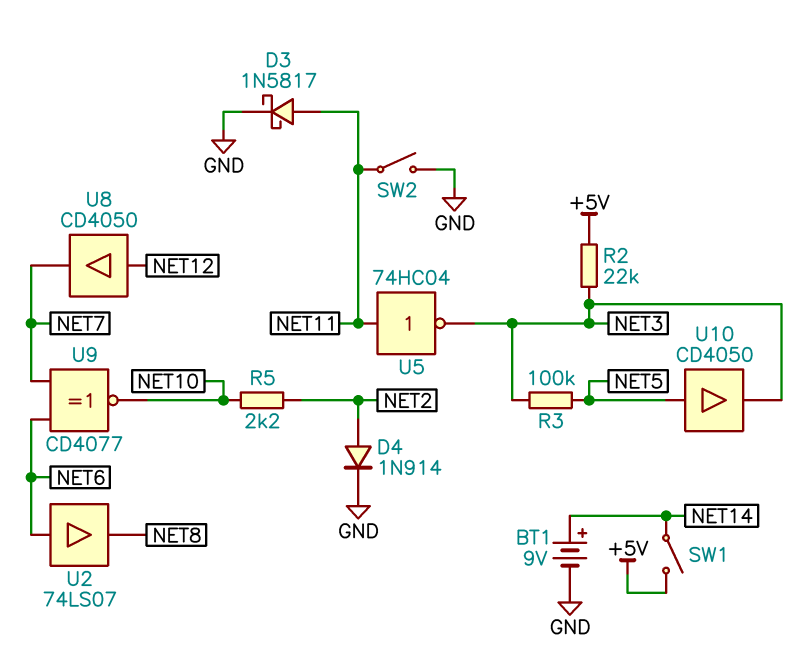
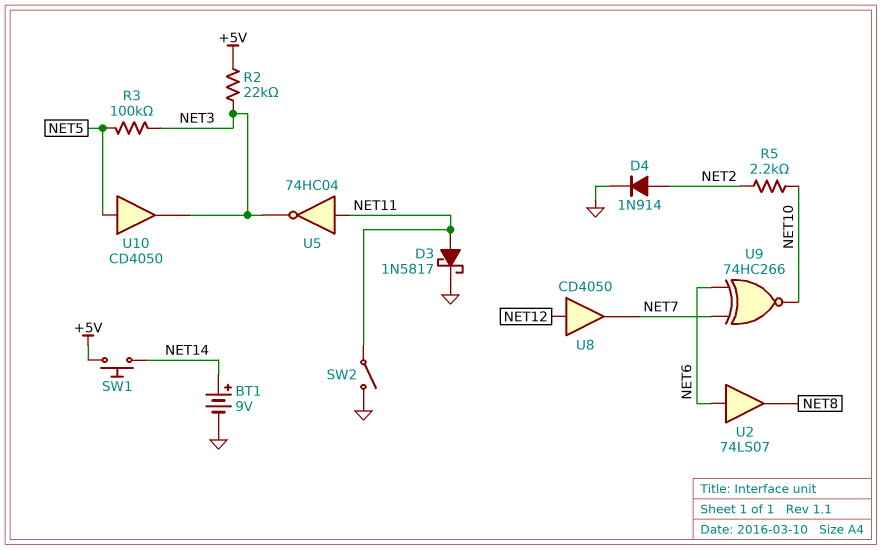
SW1: switch (+5V, NET14) -> button (+5V, NET14)
U9: XNOR CD4077 (in NET6, in NET7, out NET10) -> XNOR 74HC266 (in NET6, in NET7, out NET10)

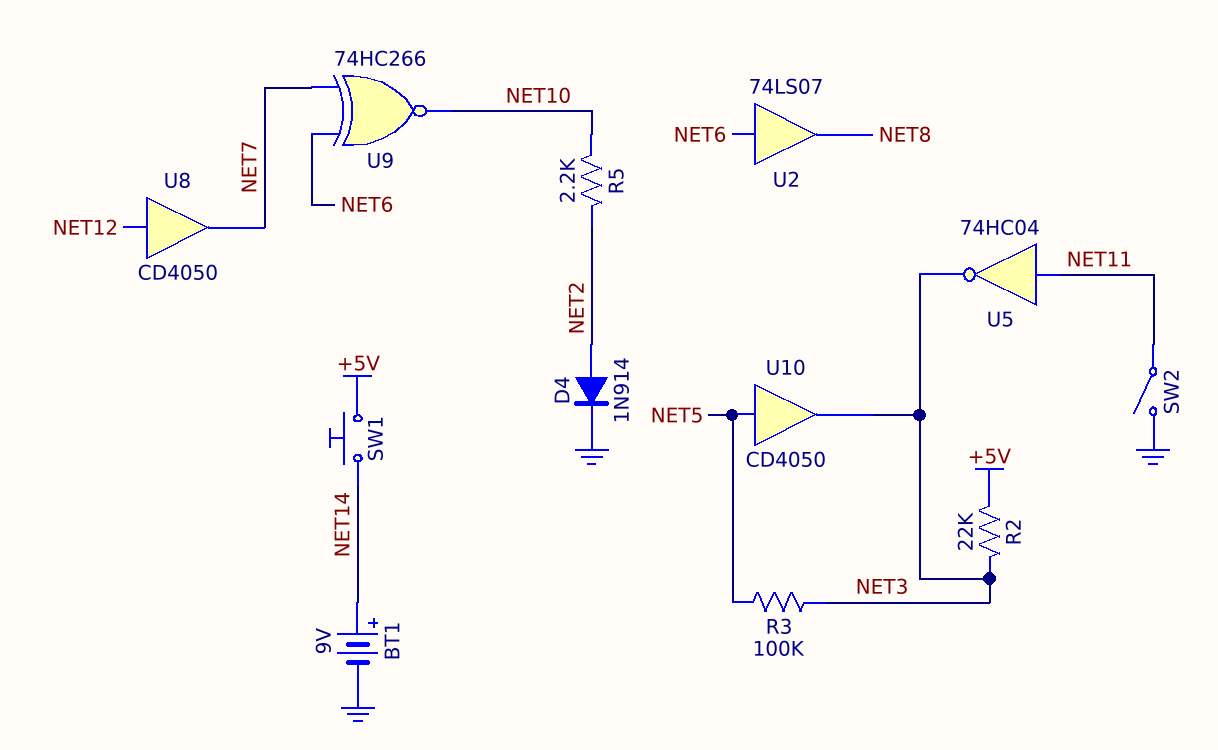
D3: schottky 1N5817 (A NET11, K GND) -> none

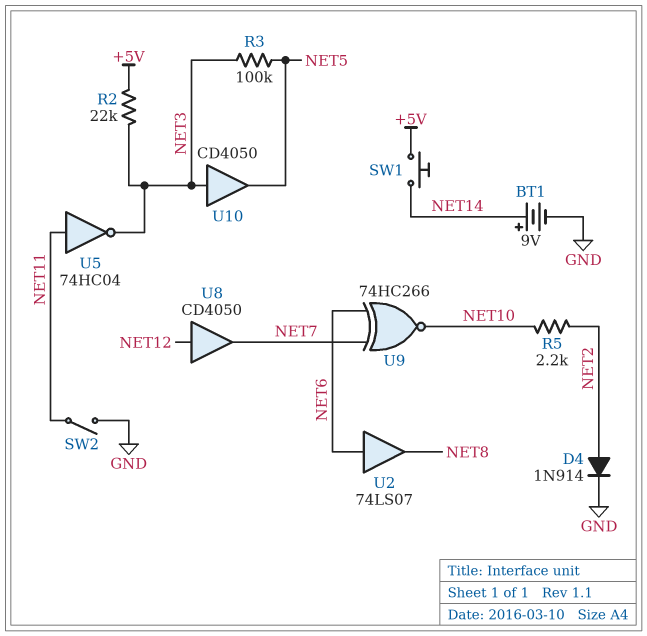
U10: buffer CD4050 (in NET5, out NET3) -> buffer CD4050 (in NET3, out NET5)

